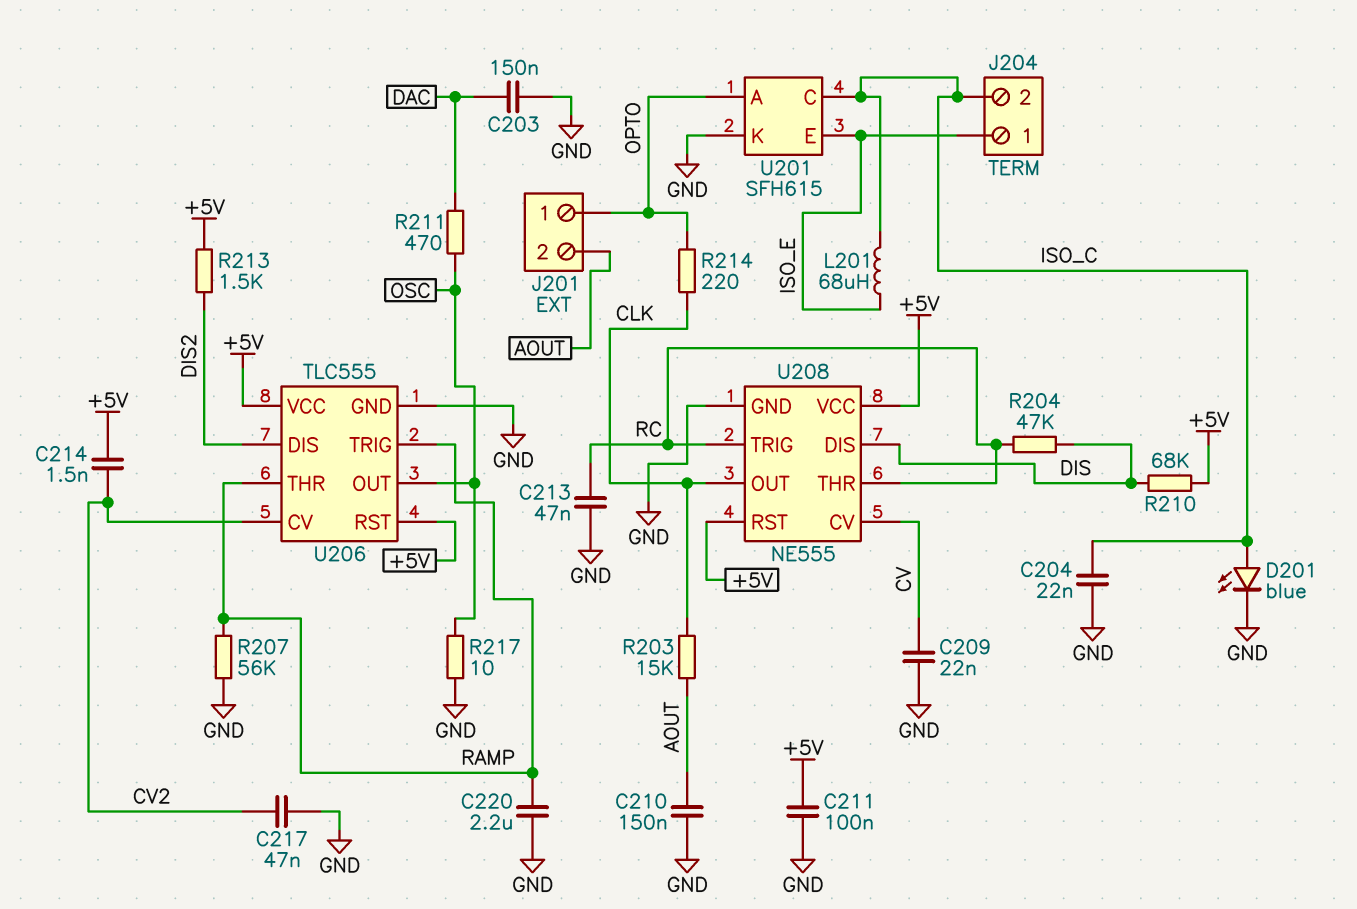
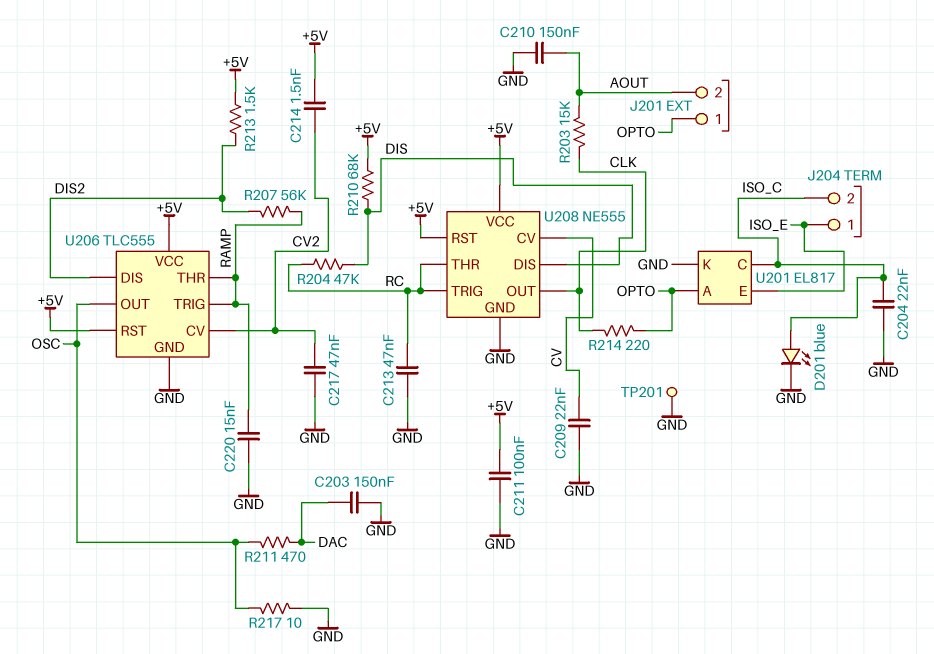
C220: 2.2uF (GND, RAMP) -> 15nF (GND, RAMP)
L201: 68uH (ISO_C, ISO_E) -> none
R207: 56k (GND, RAMP) -> 56k (DIS2, RAMP)
TP201: none -> test point (GND)
U201: SFH615 -> EL817

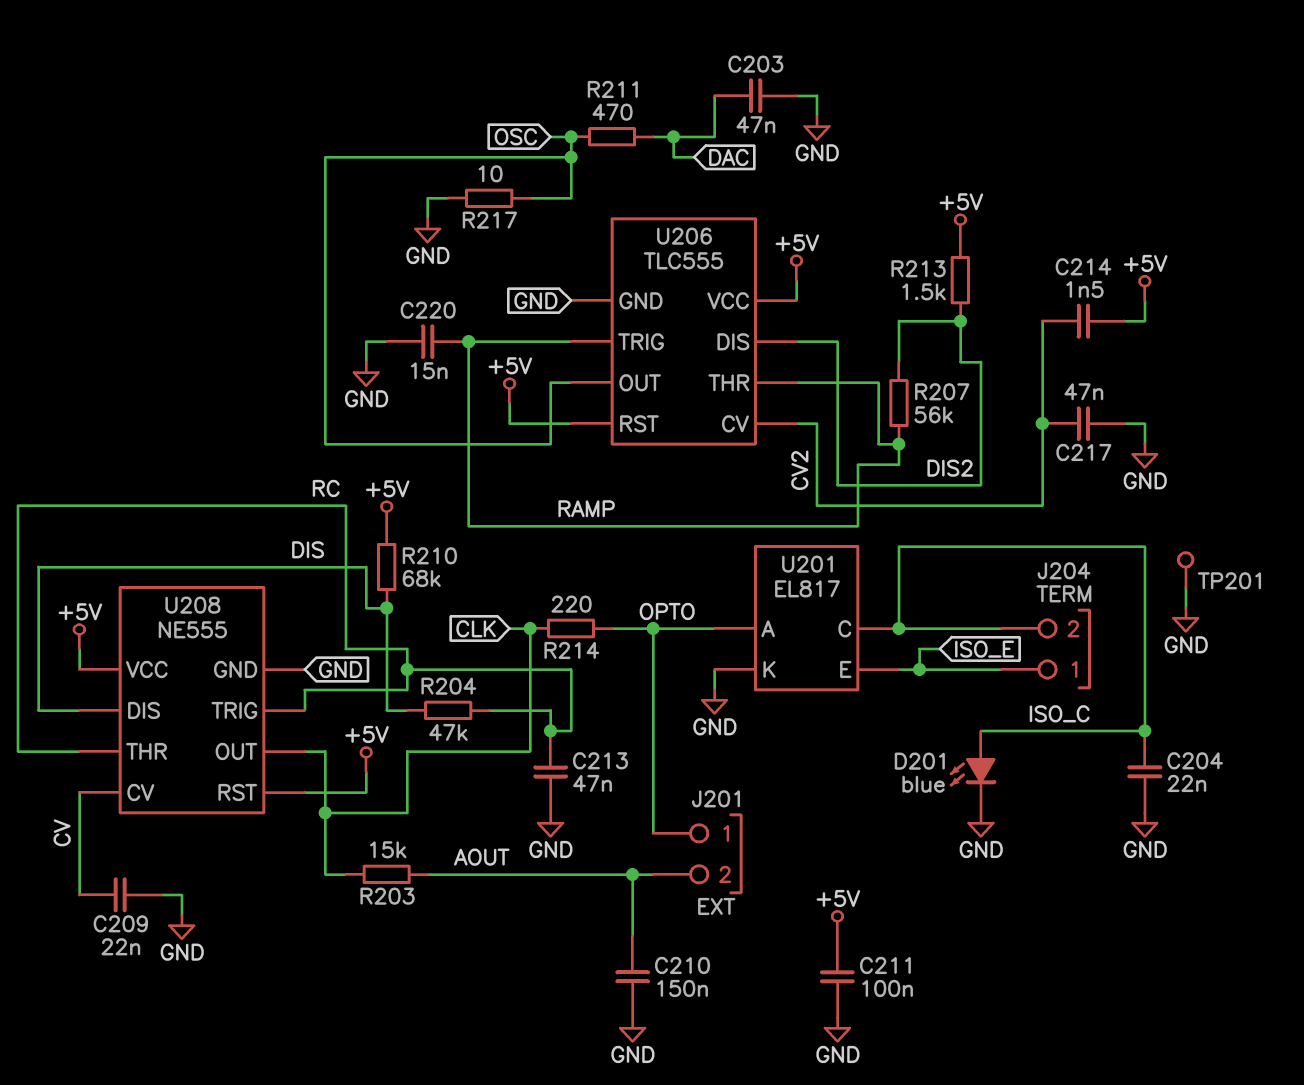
C203: 150nF (DAC, GND) -> 47nF (DAC, GND)

